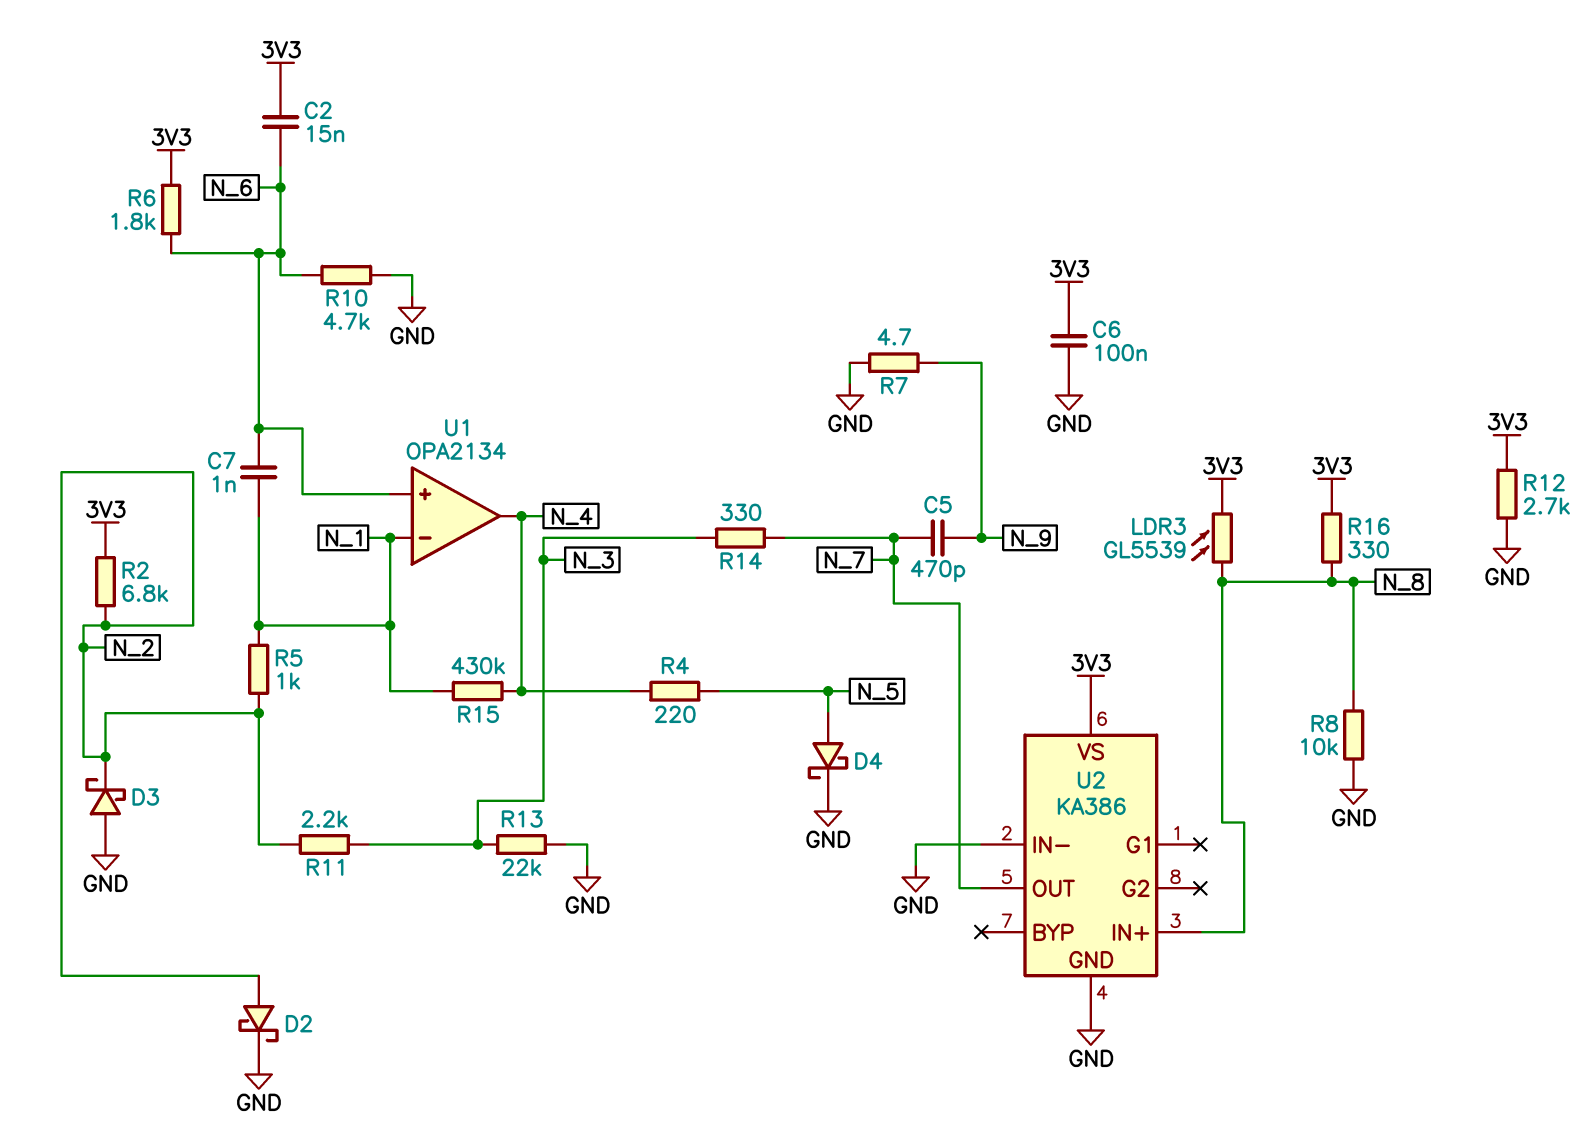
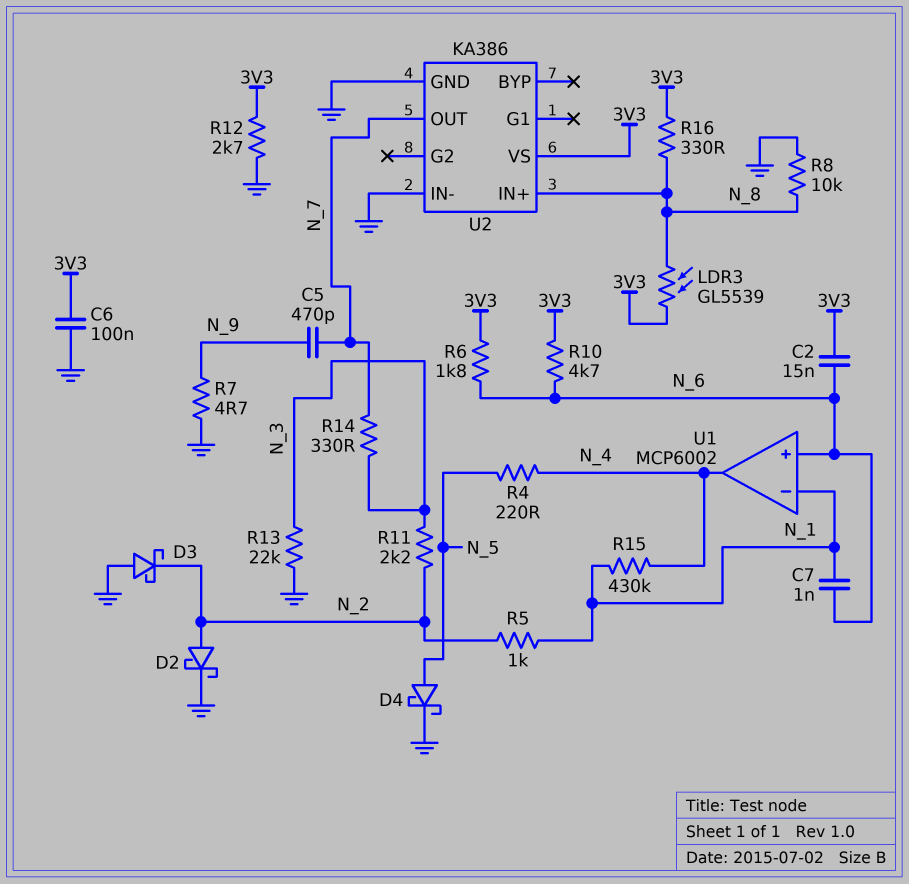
R2: 6.8k (3V3, N_2) -> none
R10: 4.7k (GND, N_6) -> 4.7k (3V3, N_6)
U1: OPA2134 -> MCP6002

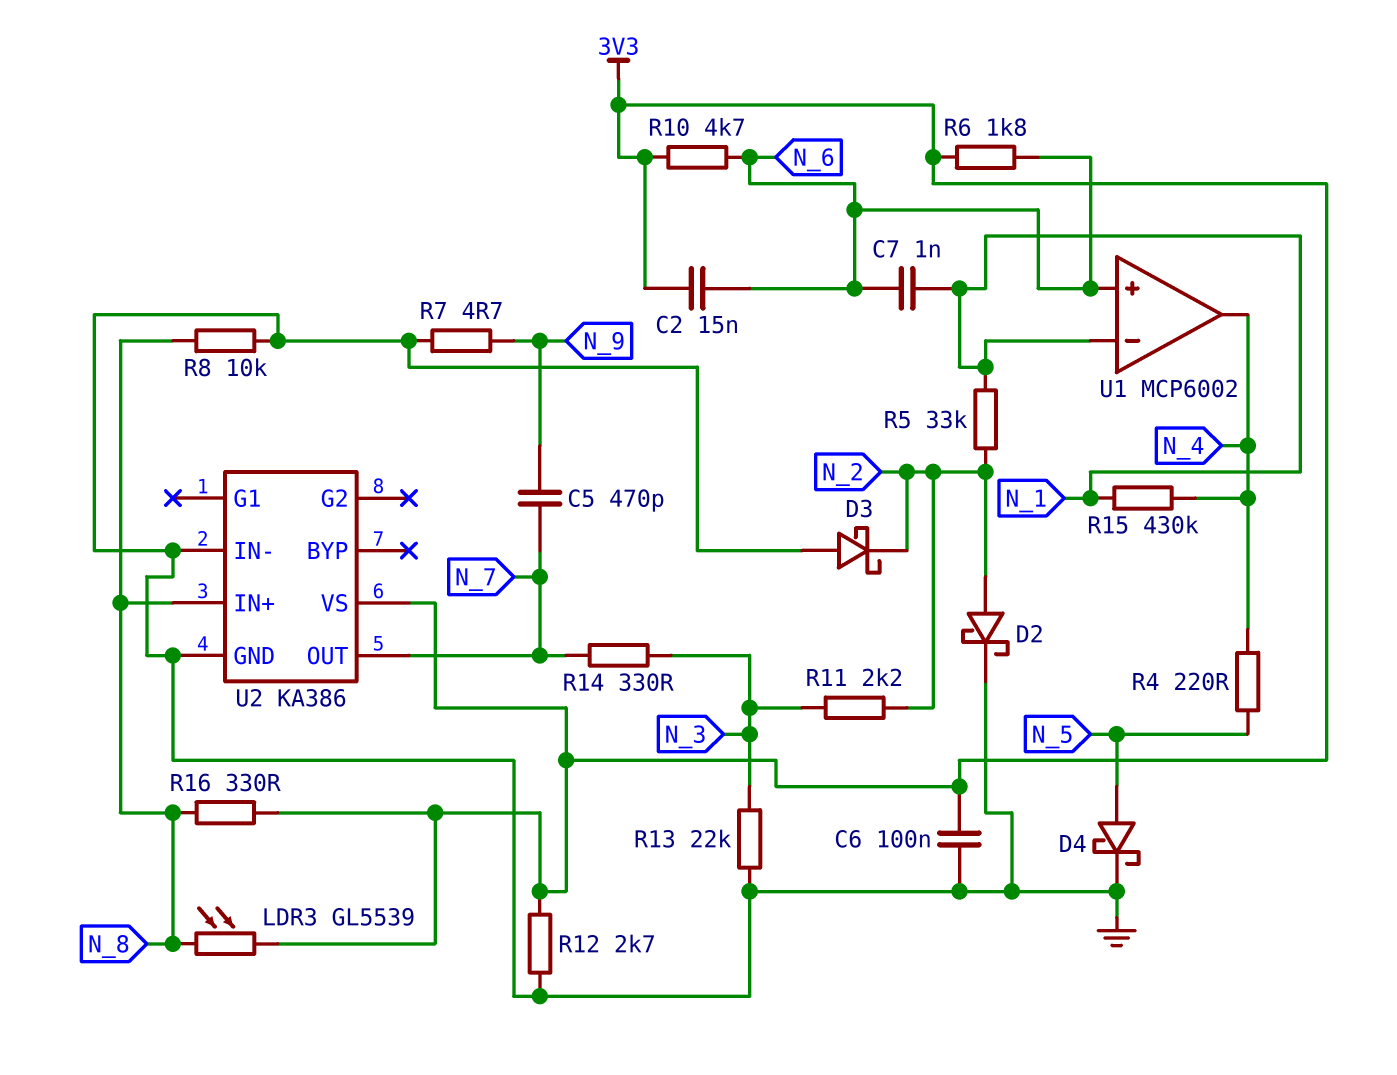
R5: 1k (N_1, N_2) -> 33k (N_1, N_2)

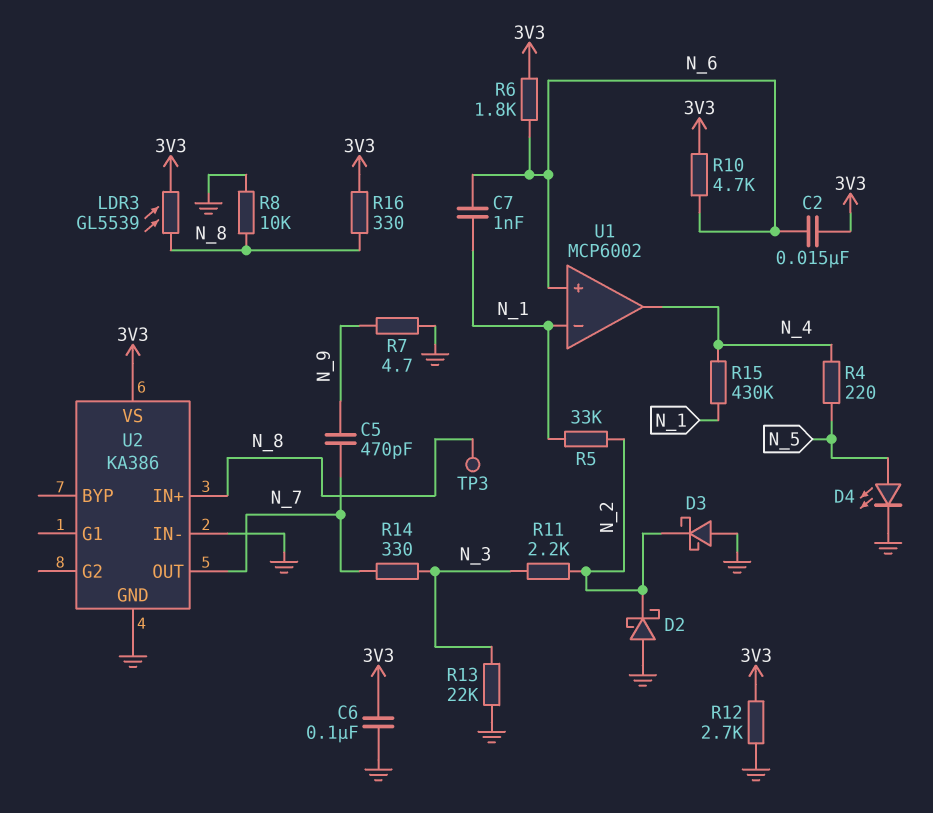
D2: schottky (A N_2, K GND) -> schottky (A GND, K N_2)
D4: schottky (A N_5, K GND) -> LED (A N_5, K GND)
TP3: none -> test point (N_8)

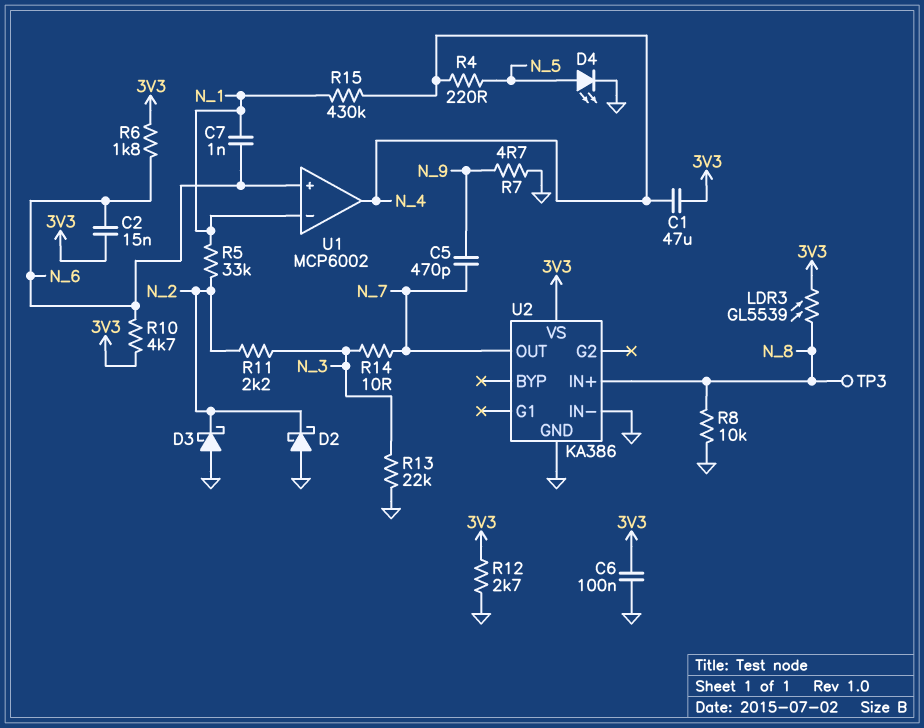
C1: none -> 47uF (3V3, N_4)
R14: 330 (N_3, N_7) -> 10 (N_3, N_7)
R16: 330 (3V3, N_8) -> none

